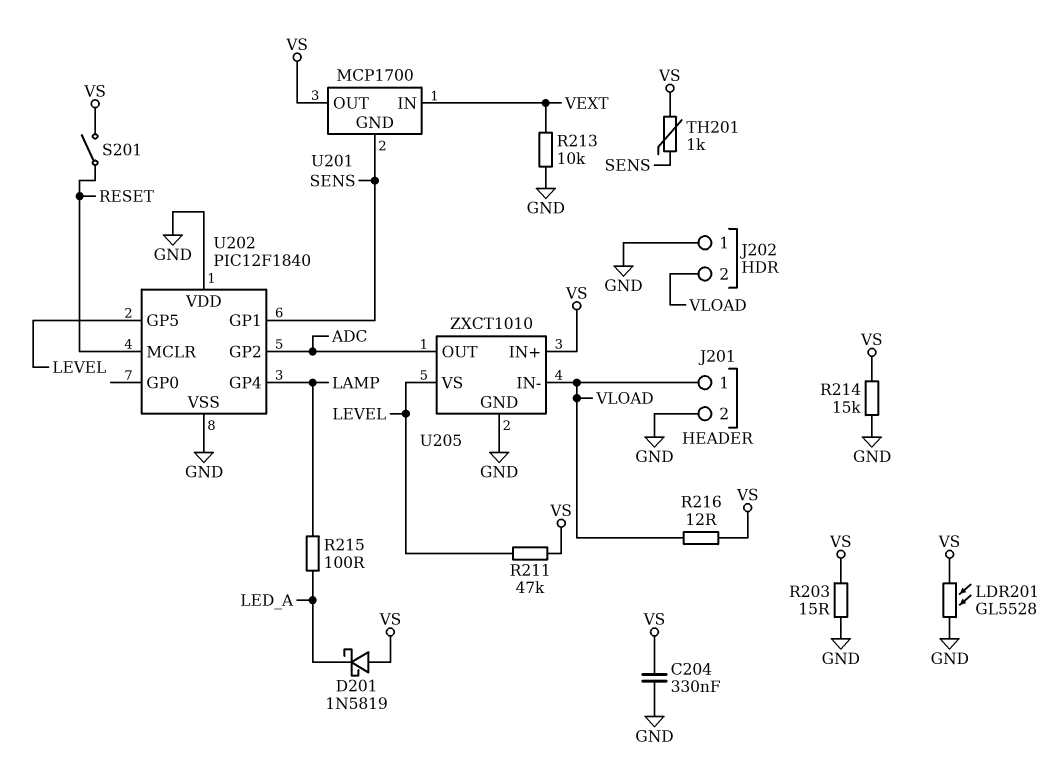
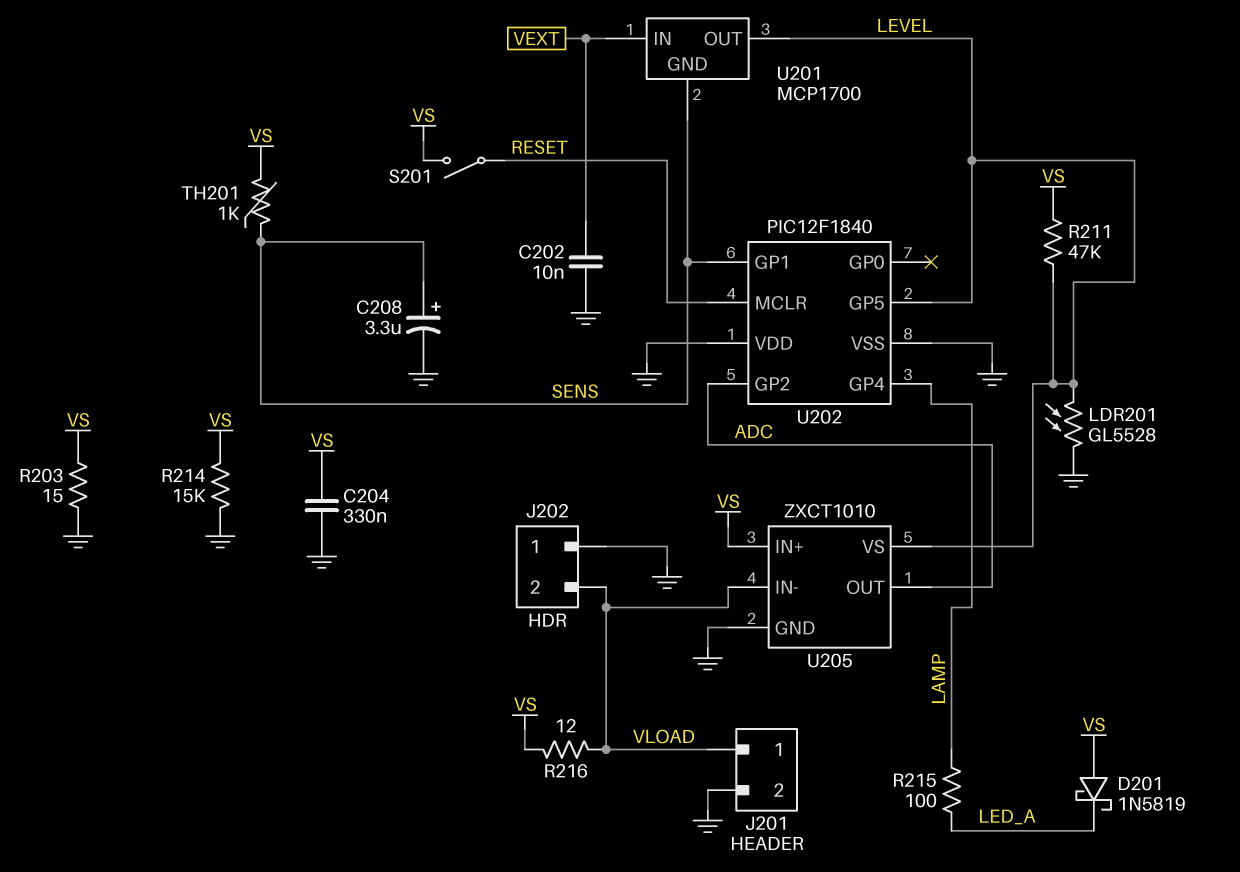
C202: none -> 10nF (GND, VEXT)
C208: none -> 3.3uF (plus SENS, minus GND)
LDR201: GL5528 (GND, VS) -> GL5528 (GND, LEVEL)
R213: 10k (GND, VEXT) -> none
U201 pin OUT: VS -> LEVEL

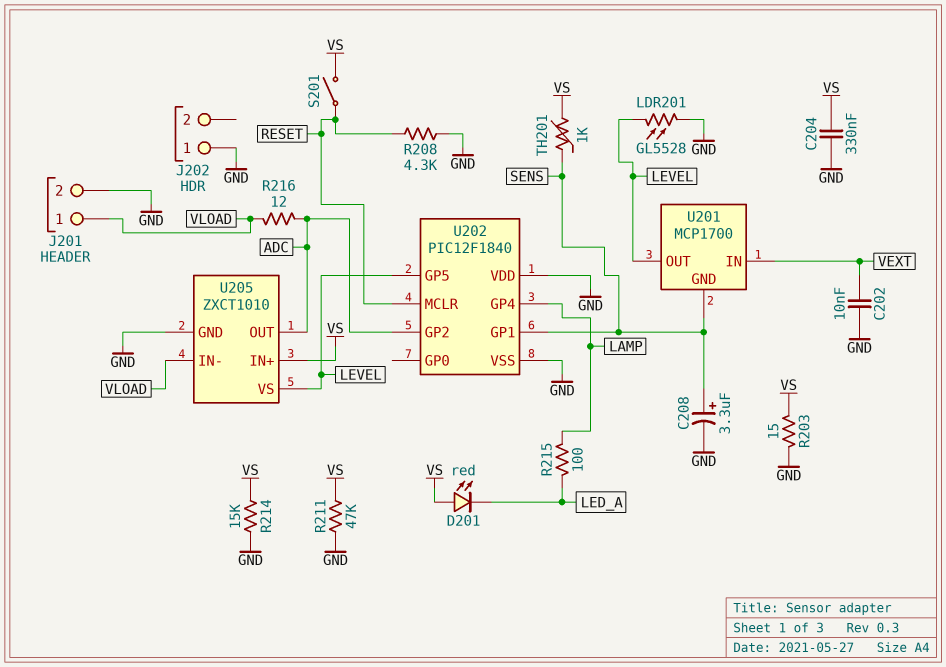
D201: schottky 1N5819 (A VS, K LED_A) -> LED red (A VS, K LED_A)
J202 pin 2: VLOAD -> none
R208: none -> 4.3k (GND, RESET)
R211: 47k (LEVEL, VS) -> 47k (GND, VS)
R216: 12 (VLOAD, VS) -> 12 (ADC, VLOAD)

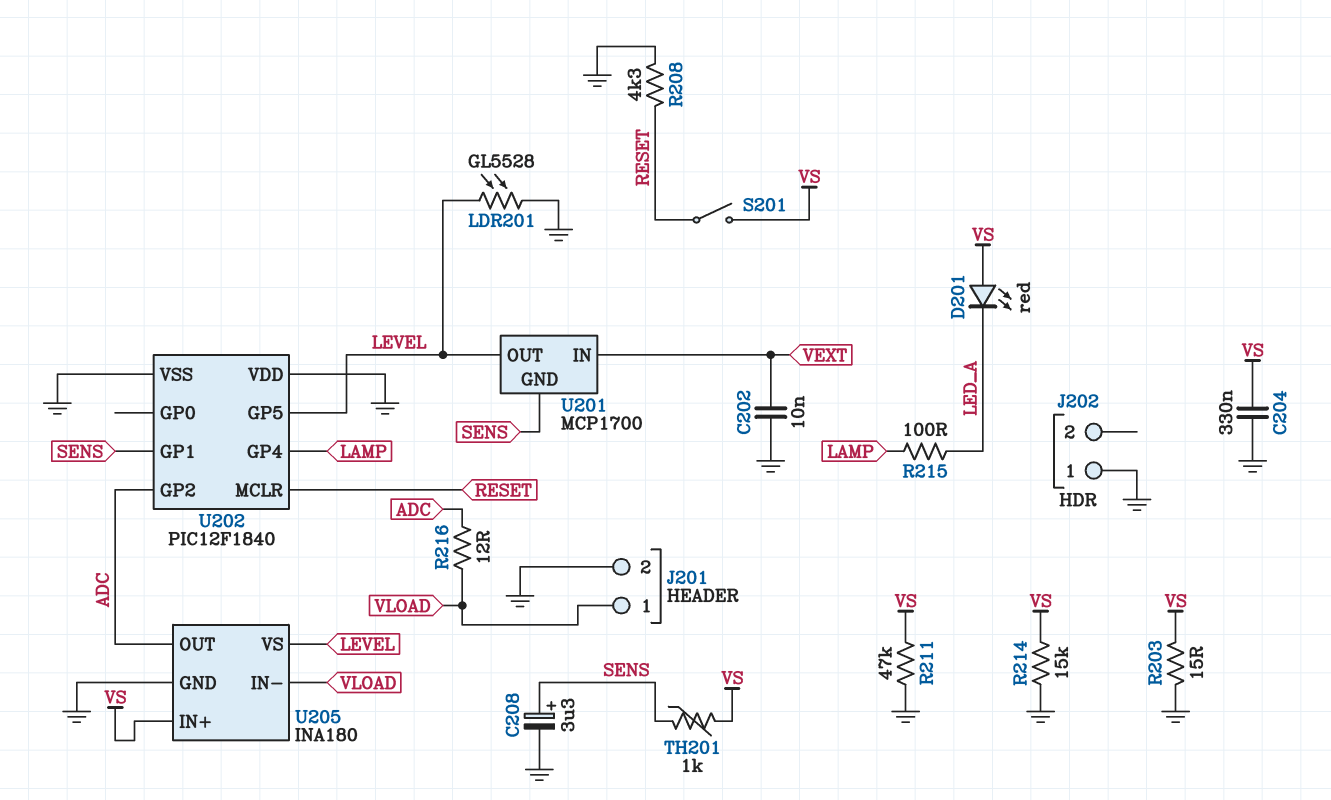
U205: ZXCT1010 -> INA180

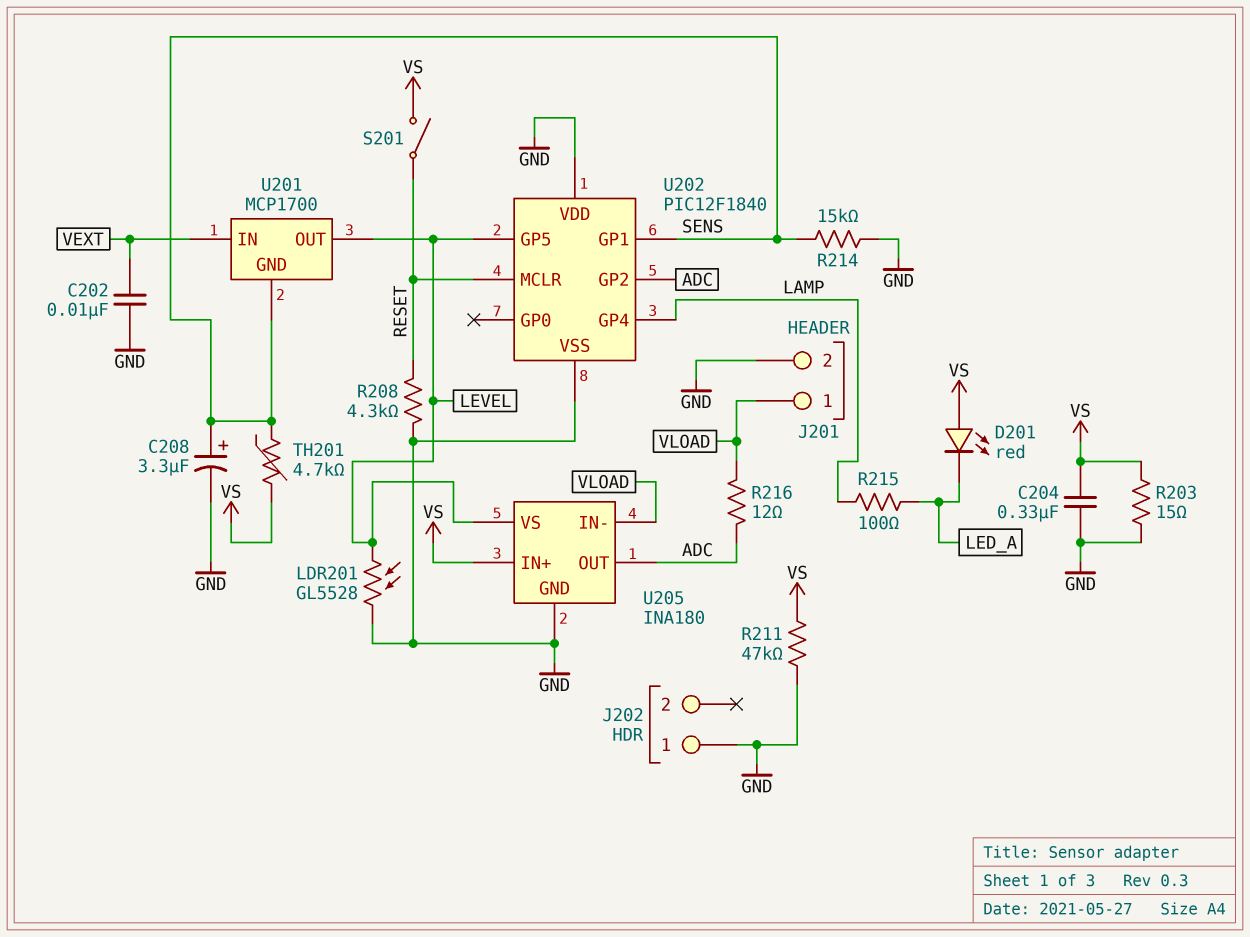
R214: 15k (GND, VS) -> 15k (GND, SENS)
TH201: 1k (SENS, VS) -> 4.7k (SENS, VS)

